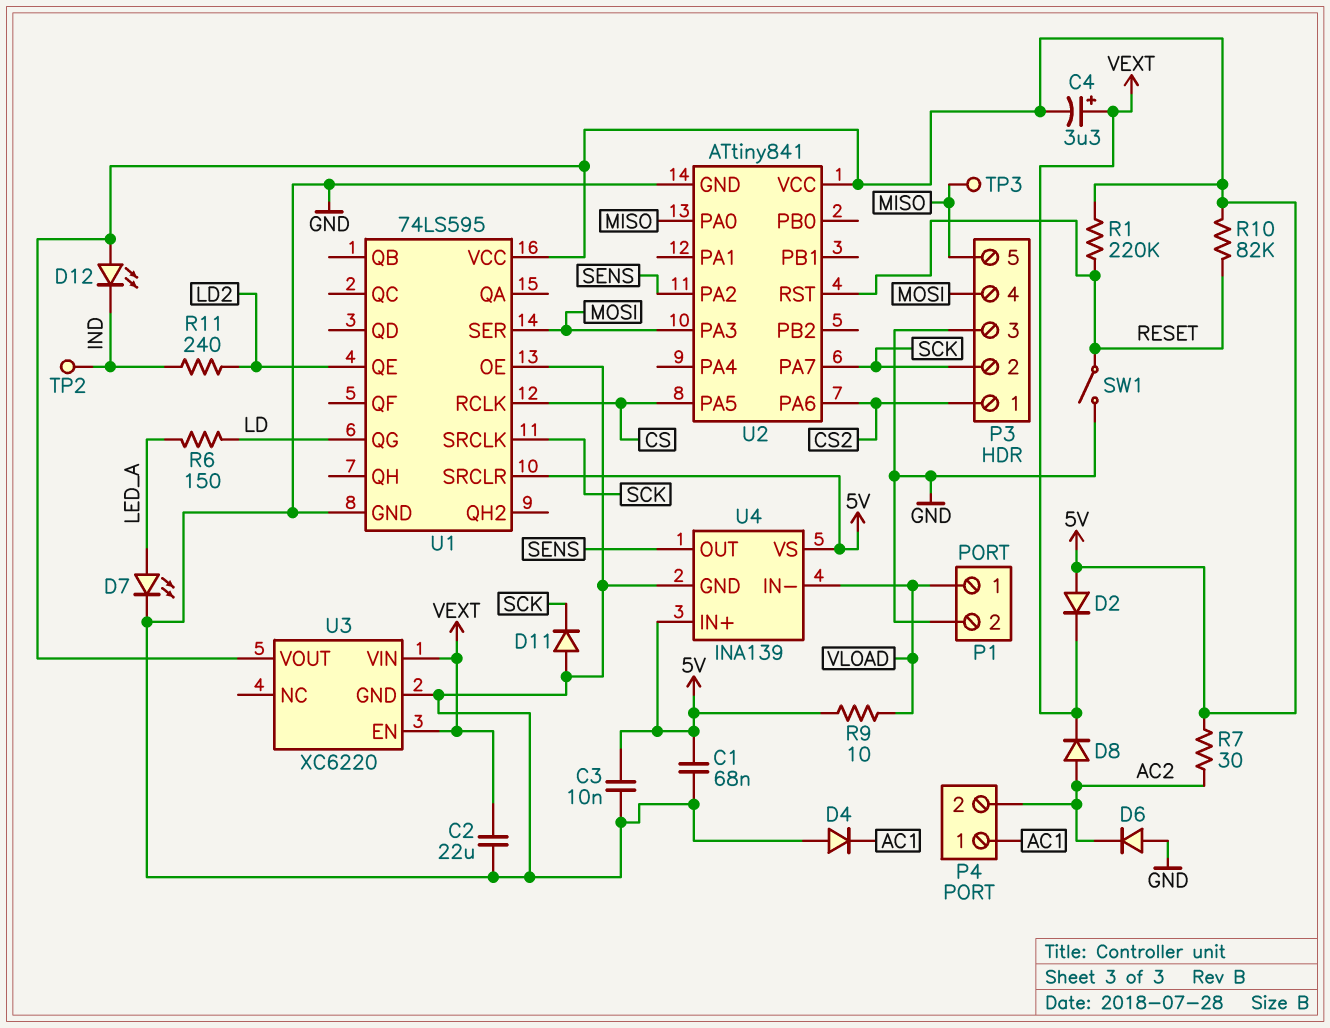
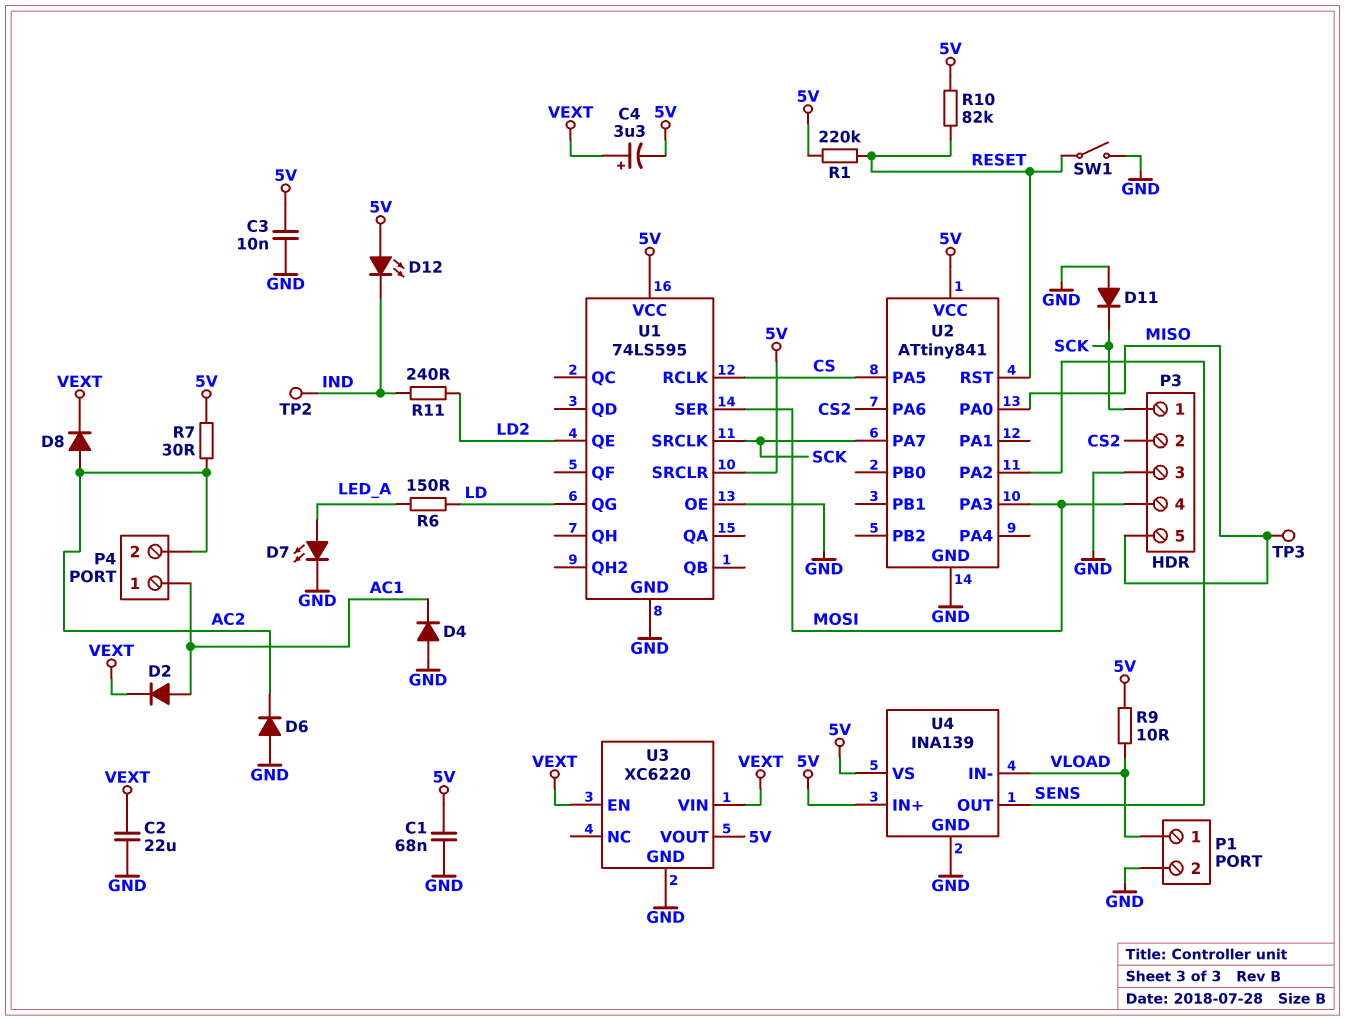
D2: diode (A 5V, K VEXT) -> diode (A AC1, K VEXT)
P3 pin 1: CS2 -> SCK
P3 pin 2: SCK -> CS2

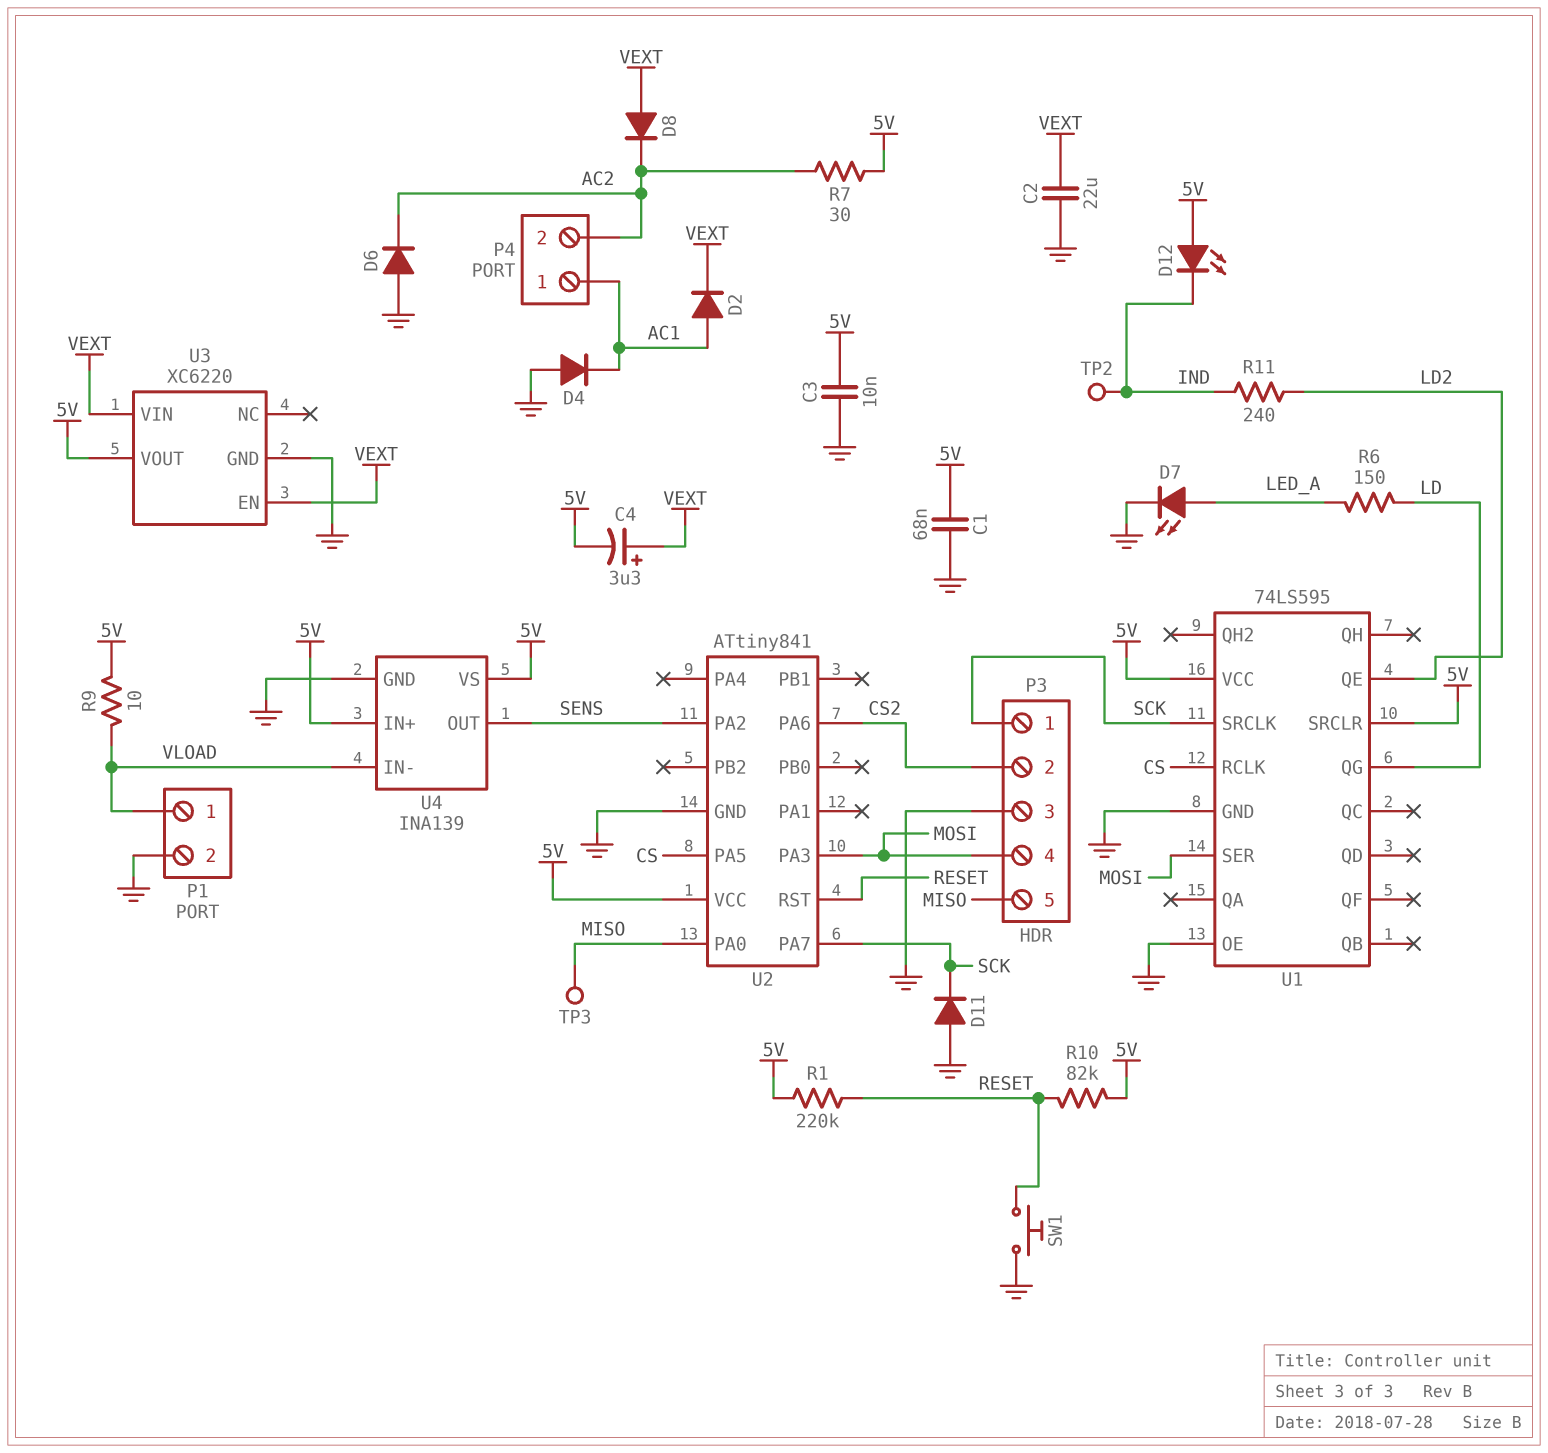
D8: diode (A AC2, K VEXT) -> diode (A VEXT, K AC2)
SW1: switch (GND, RESET) -> button (GND, RESET)

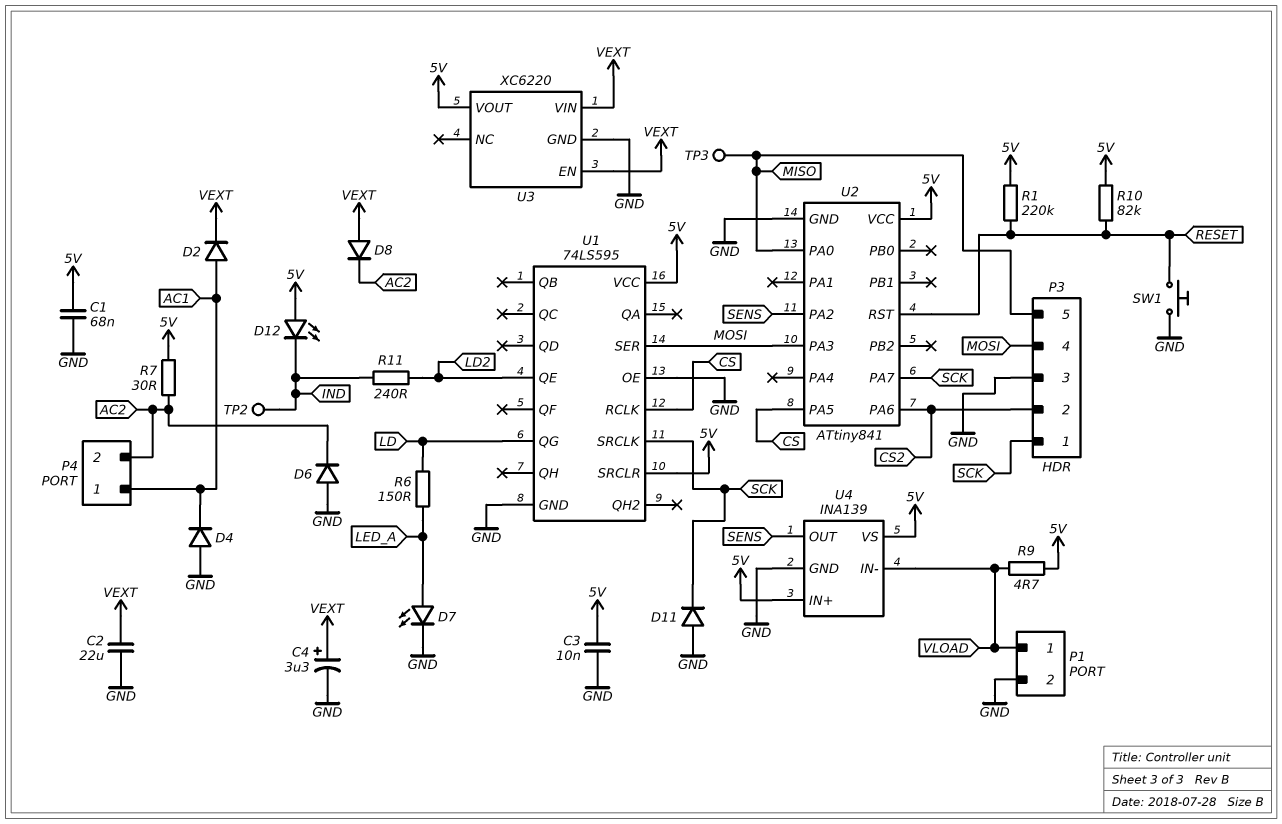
C4: 3.3uF (plus VEXT, minus 5V) -> 3.3uF (plus VEXT, minus GND)
R9: 10 (5V, VLOAD) -> 4.7 (5V, VLOAD)

